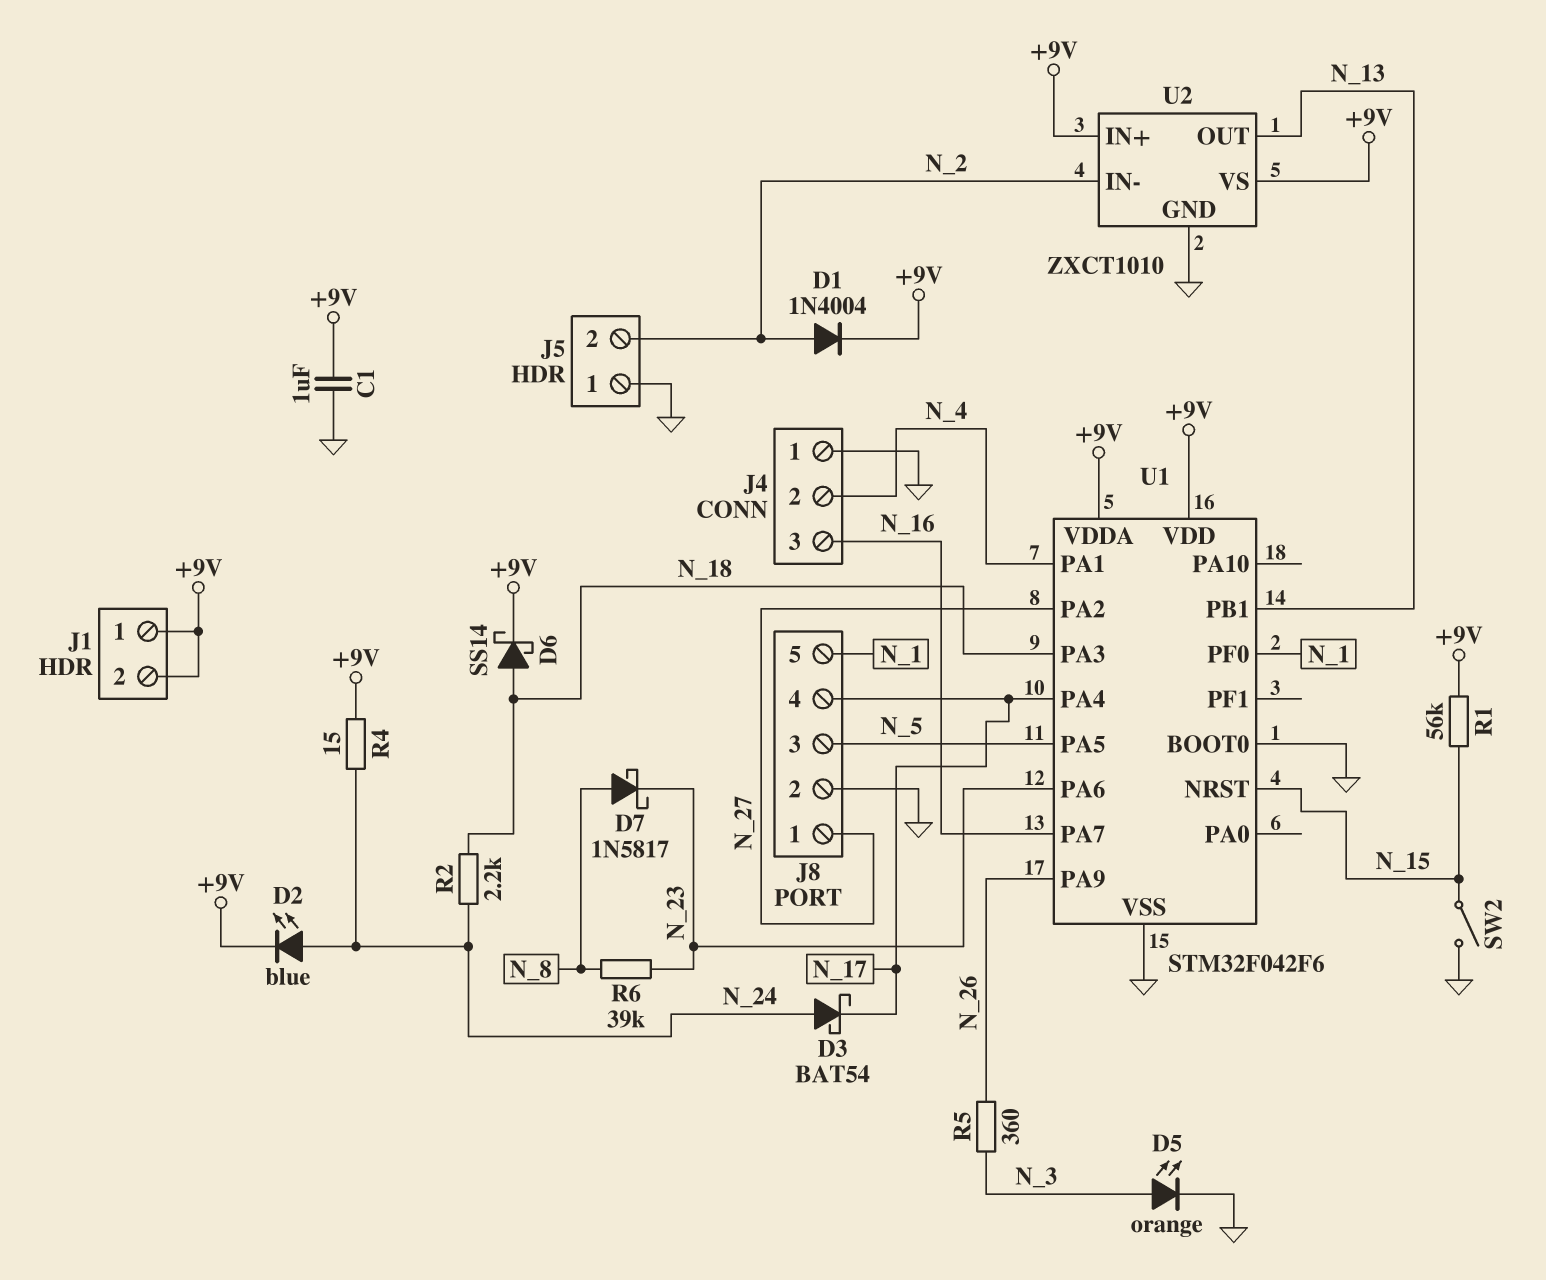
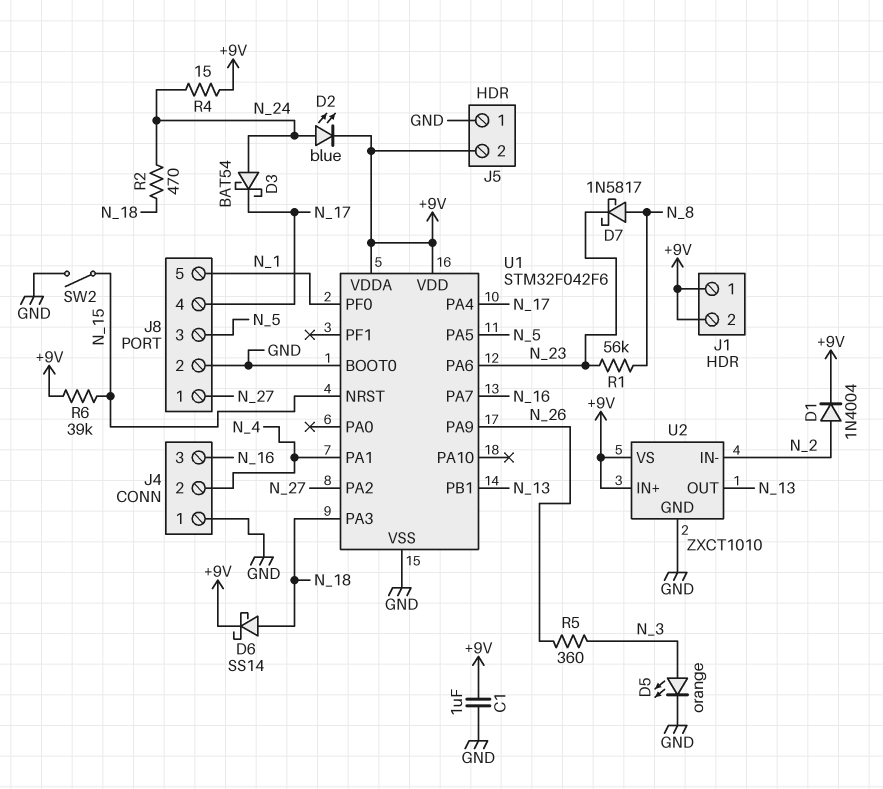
J5 pin 2: N_2 -> +9V
R1: 56k (+9V, N_15) -> 56k (N_8, N_23)
R2: 2.2k (N_18, N_24) -> 470 (N_18, N_24)
R6: 39k (N_8, N_23) -> 39k (+9V, N_15)

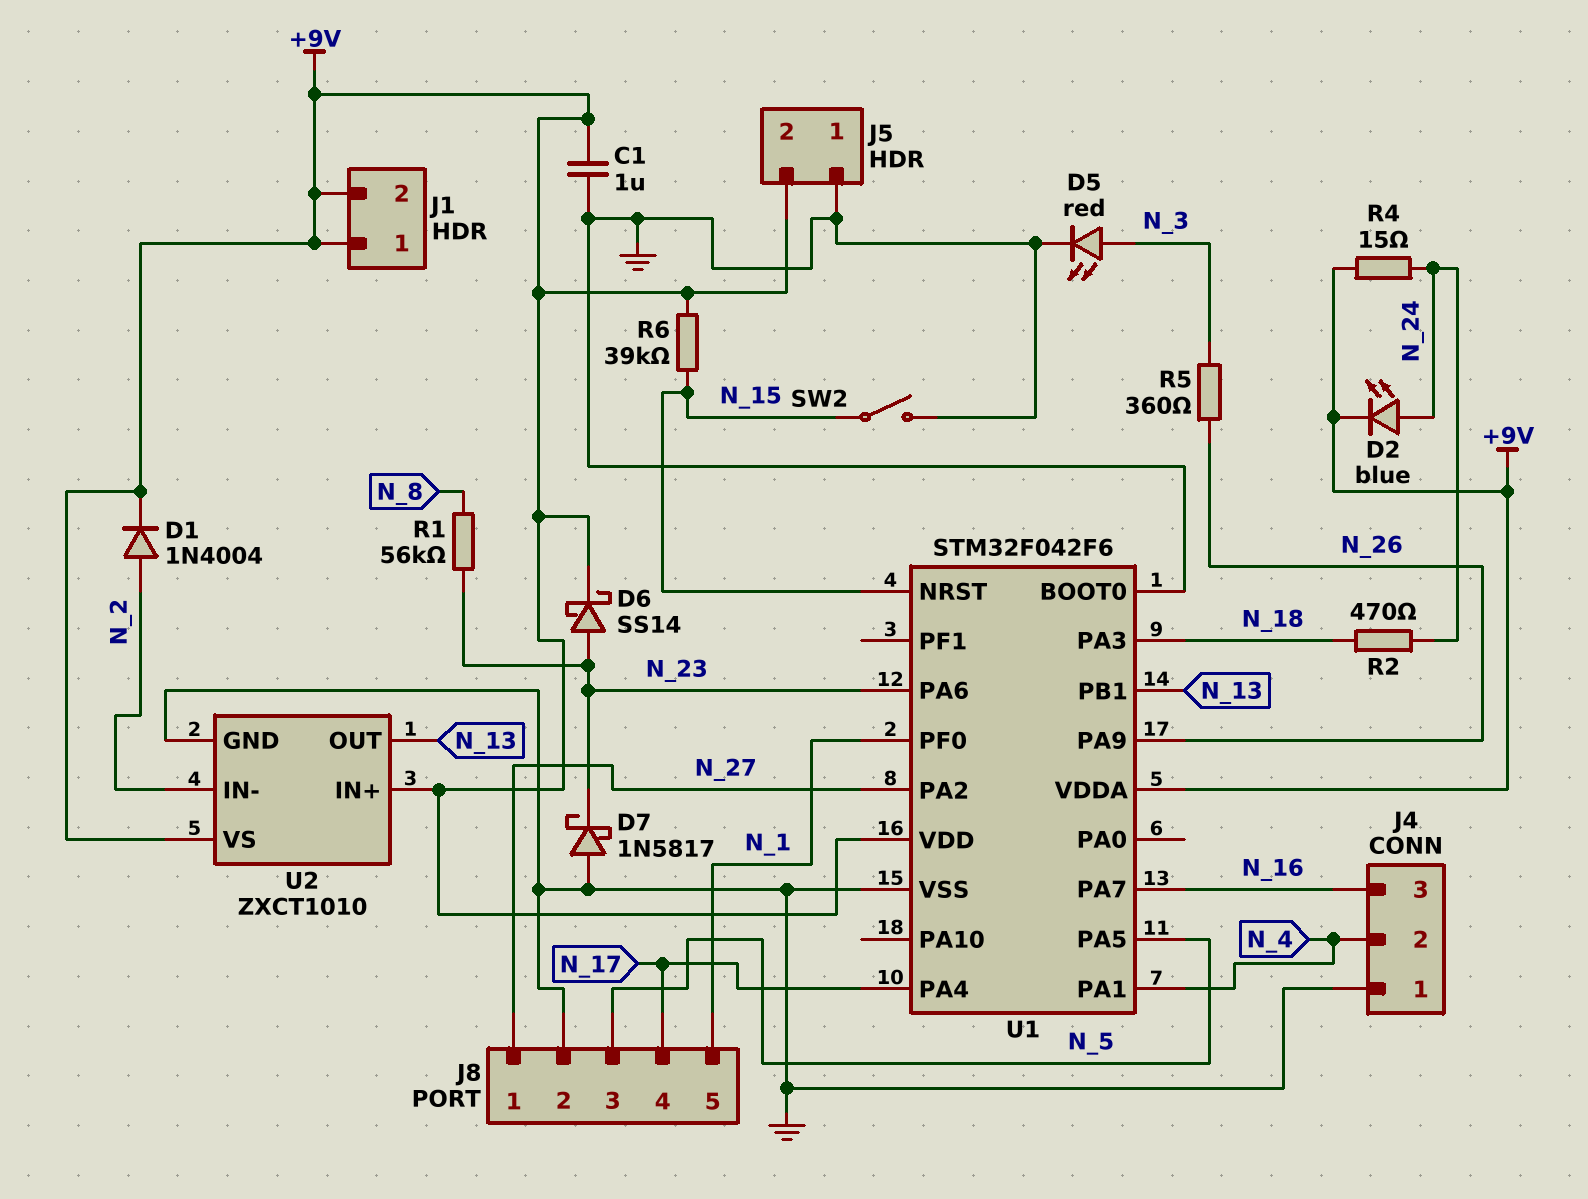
D3: schottky BAT54 (A N_24, K N_17) -> none
D5: LED orange (A N_3, K GND) -> LED red (A N_3, K GND)
D6: schottky SS14 (A N_18, K +9V) -> schottky SS14 (A N_23, K +9V)
D7: schottky 1N5817 (A N_8, K N_23) -> schottky 1N5817 (A GND, K N_23)

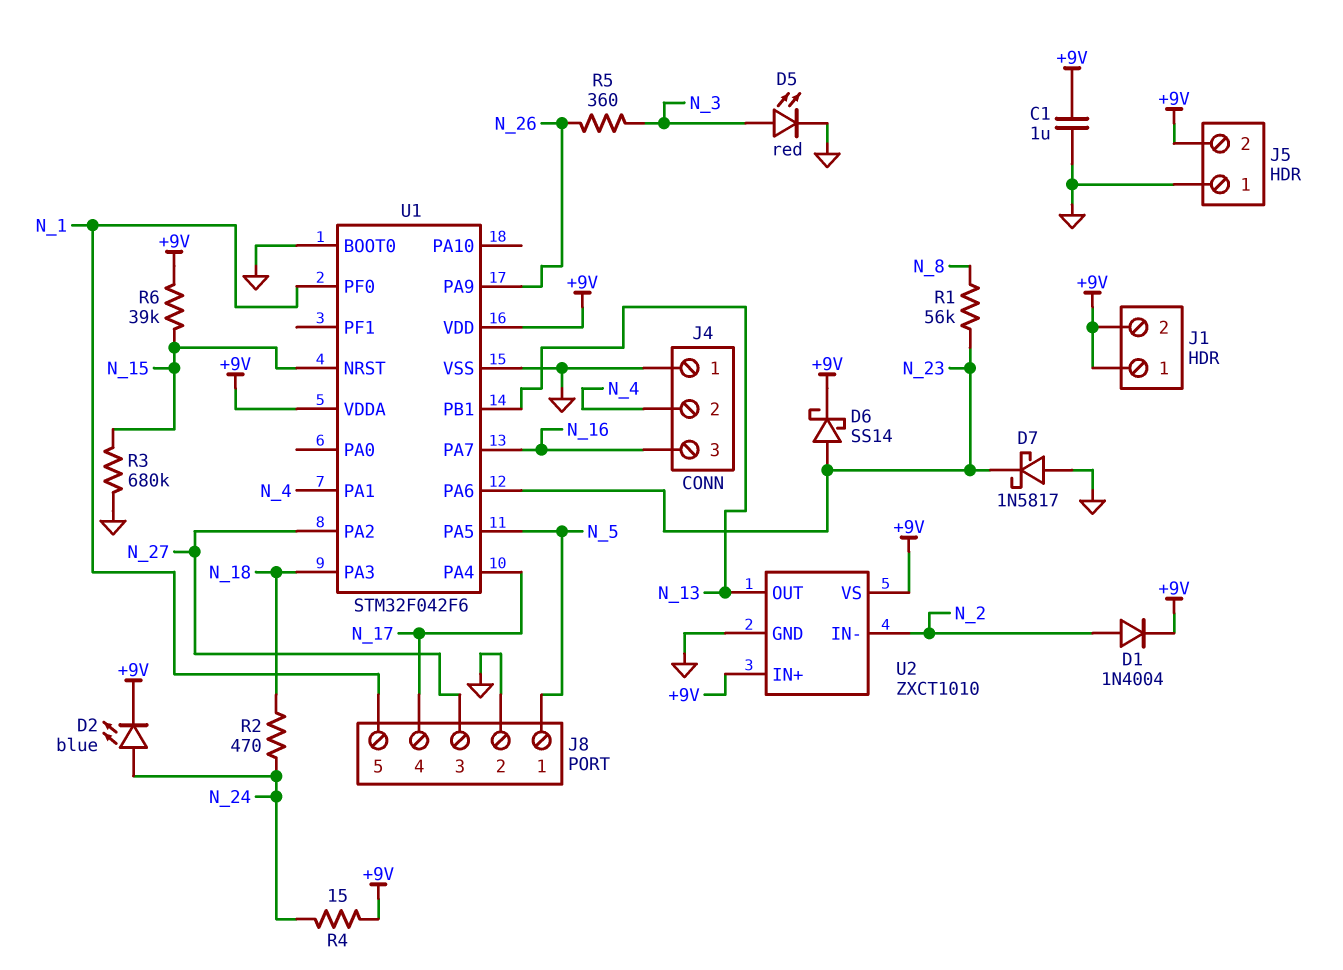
J8 pin 1: N_27 -> N_5
J8 pin 3: N_5 -> N_27
R3: none -> 680k (GND, N_15)
SW2: switch (GND, N_15) -> none

